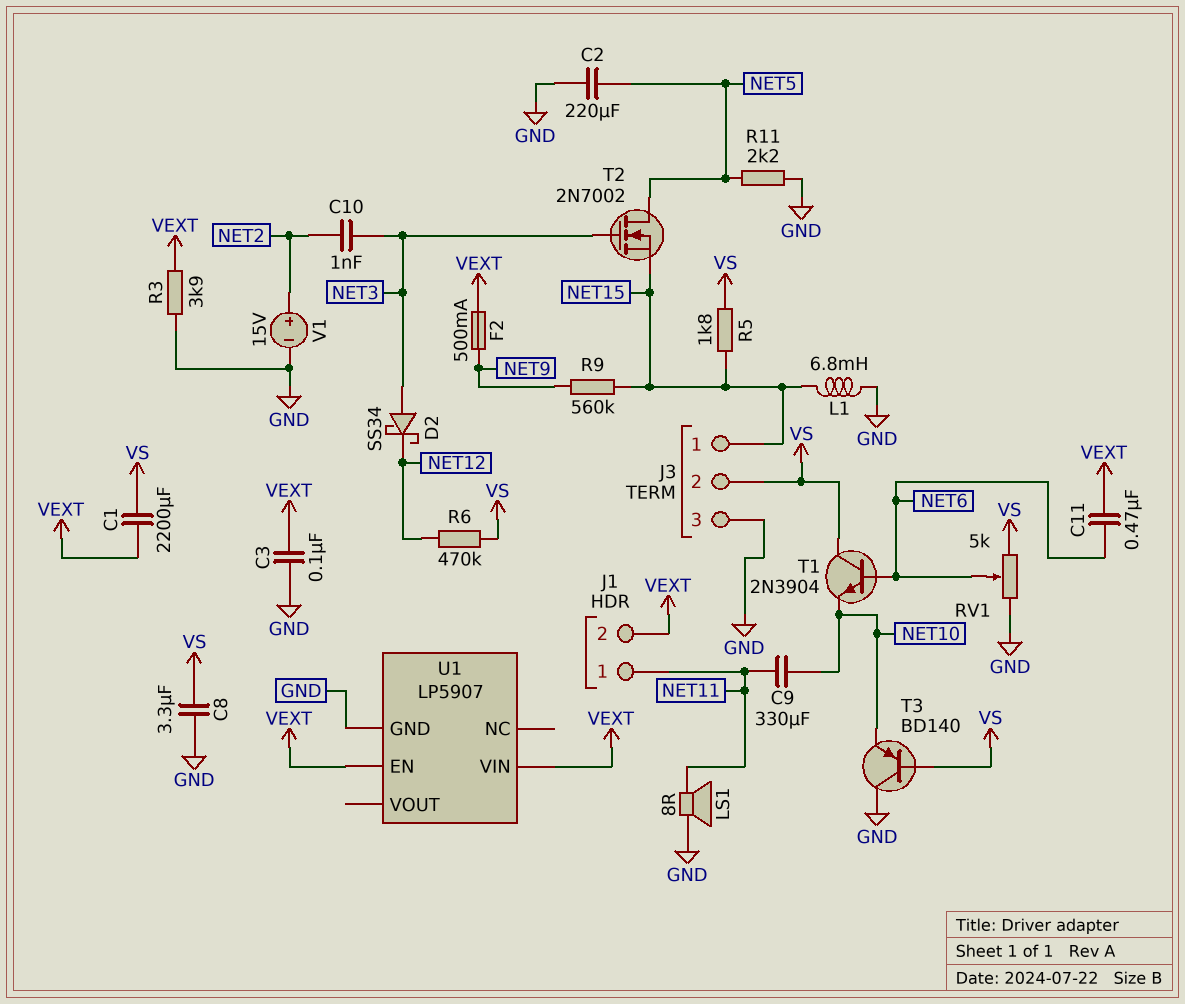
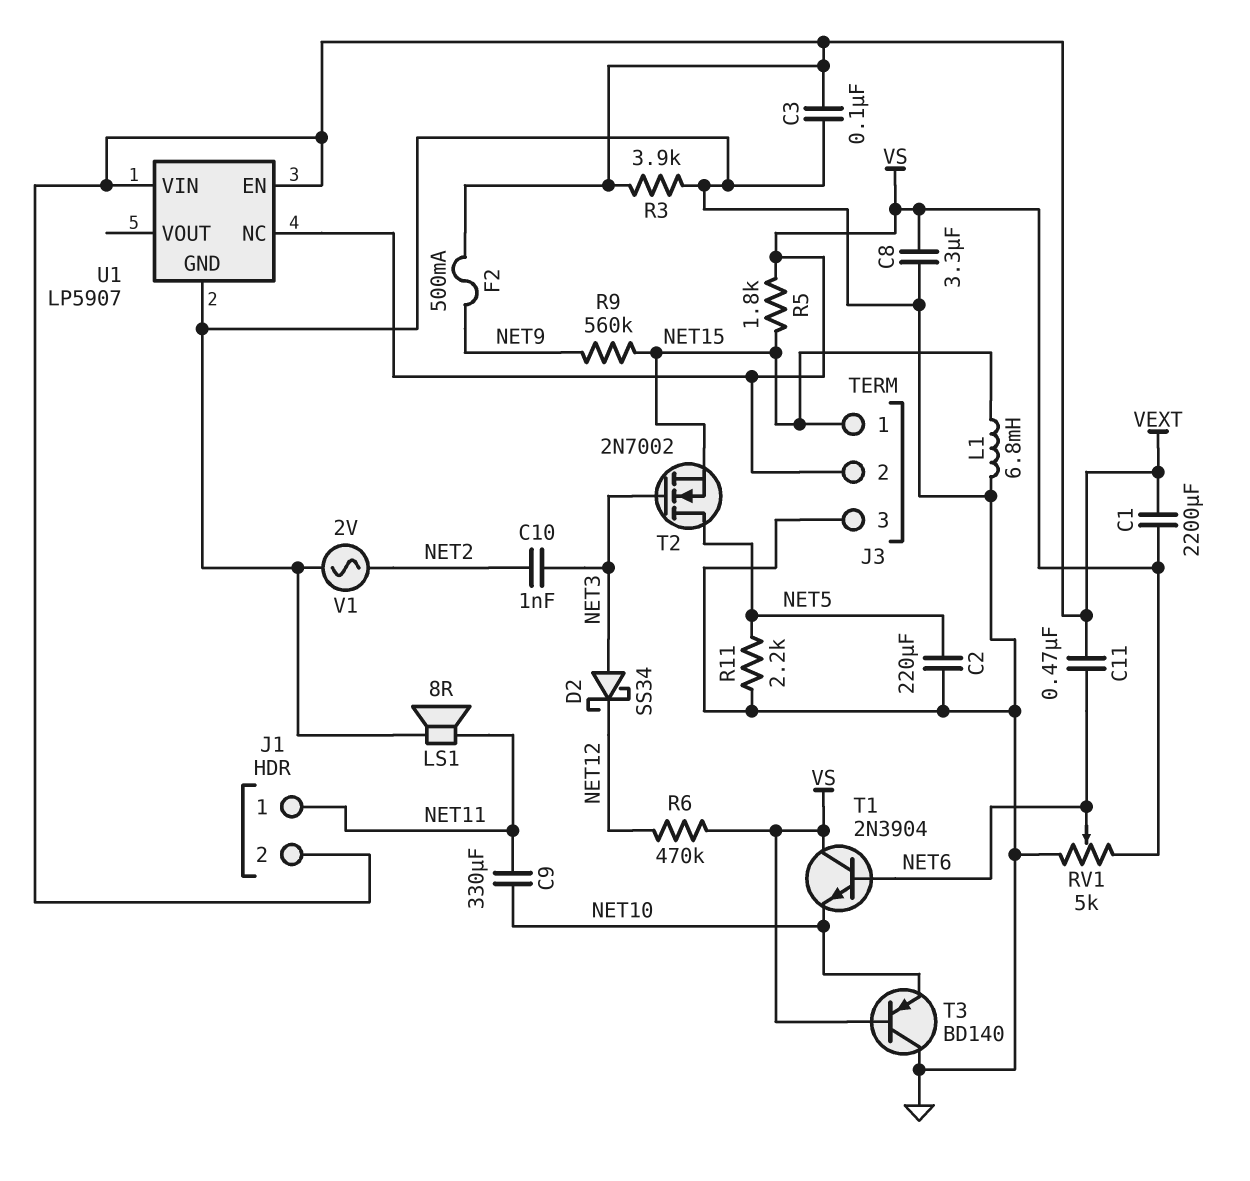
U1 pin NC: none -> VS
V1: 15V (plus NET2, minus GND) -> AC 2V (GND, NET2)

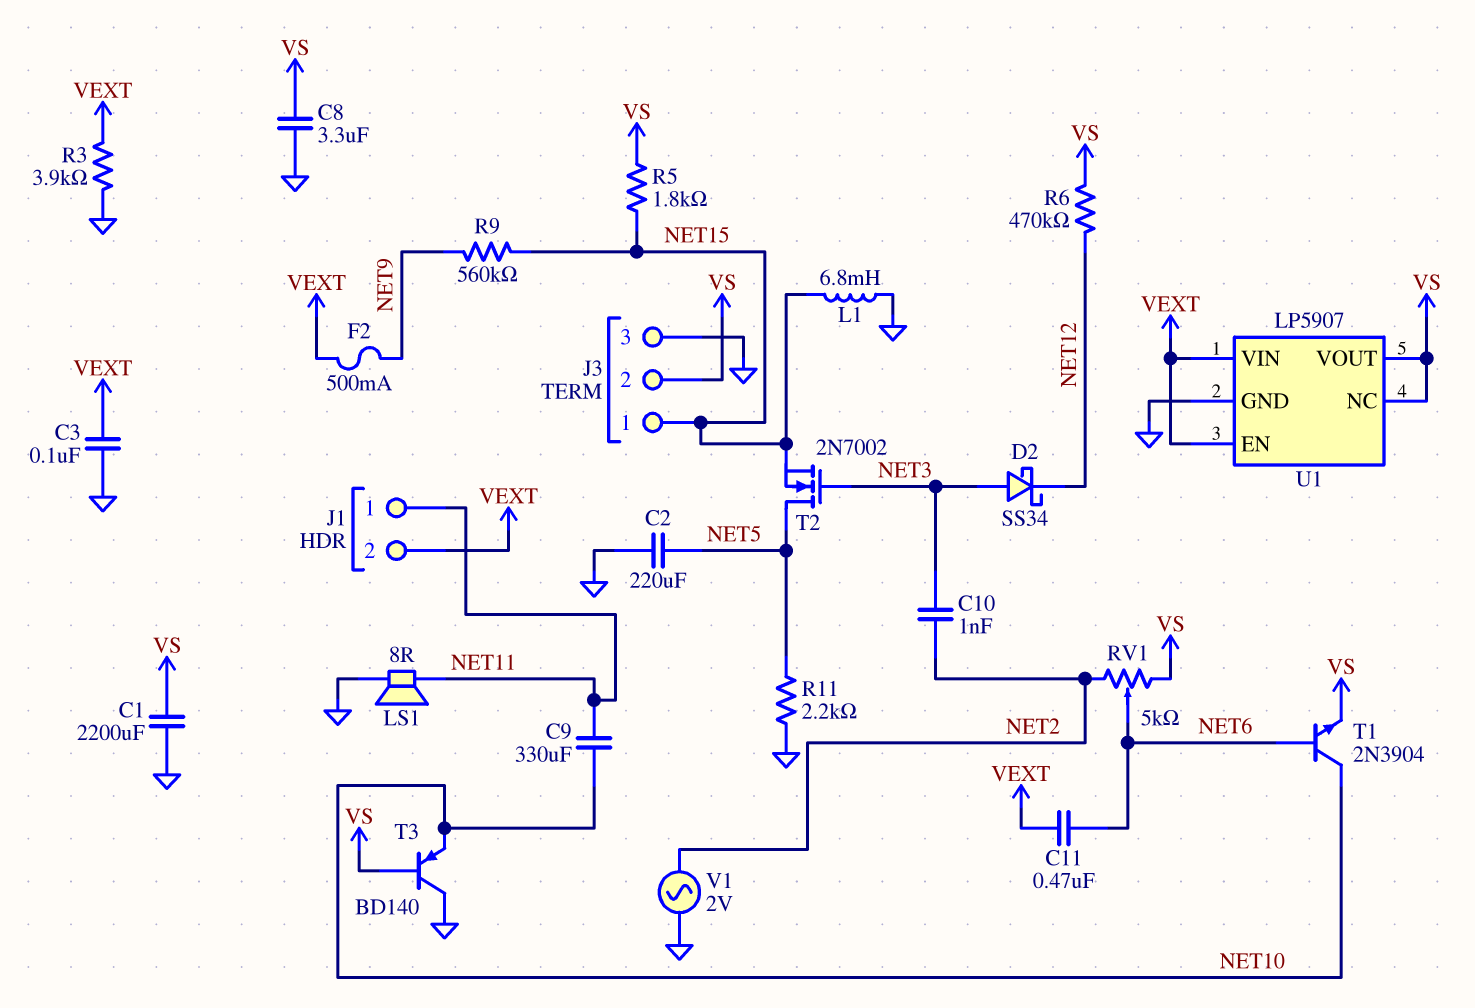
C1: 2200uF (VEXT, VS) -> 2200uF (GND, VS)
RV1: 5k (GND, VS, wiper NET6) -> 5k (NET2, VS, wiper NET6)
T1: NPN 2N3904 (B NET6, C VS, E NET10) -> NPN 2N3904 (B NET6, C NET10, E VS)
U1 pin VOUT: none -> VS

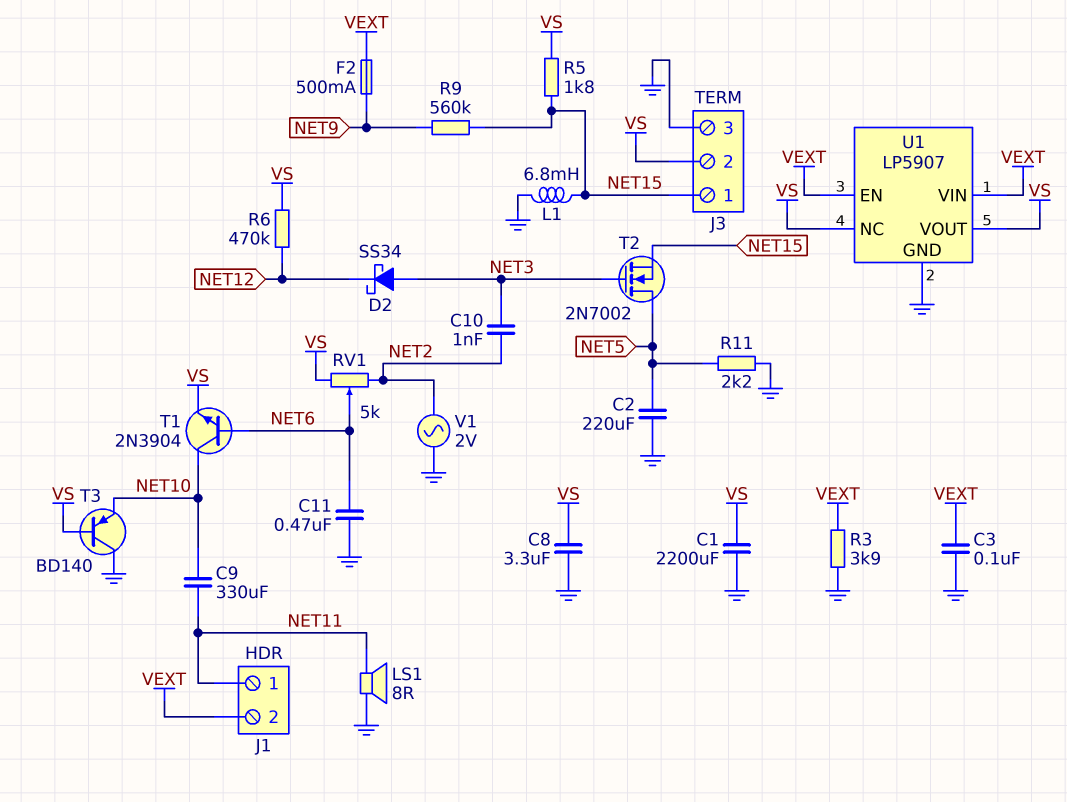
C11: 470nF (NET6, VEXT) -> 470nF (GND, NET6)

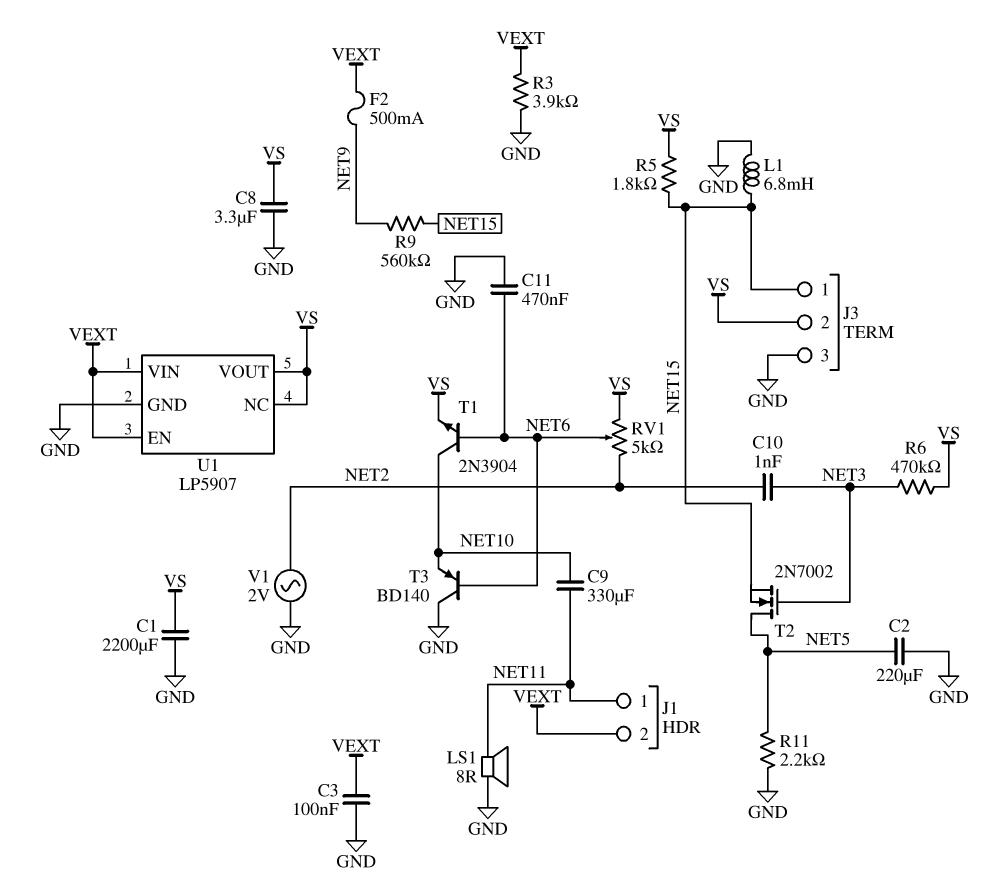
D2: schottky SS34 (A NET3, K NET12) -> none
R6: 470k (NET12, VS) -> 470k (NET3, VS)
T3: PNP BD140 (B VS, C GND, E NET10) -> PNP BD140 (B NET6, C GND, E NET10)

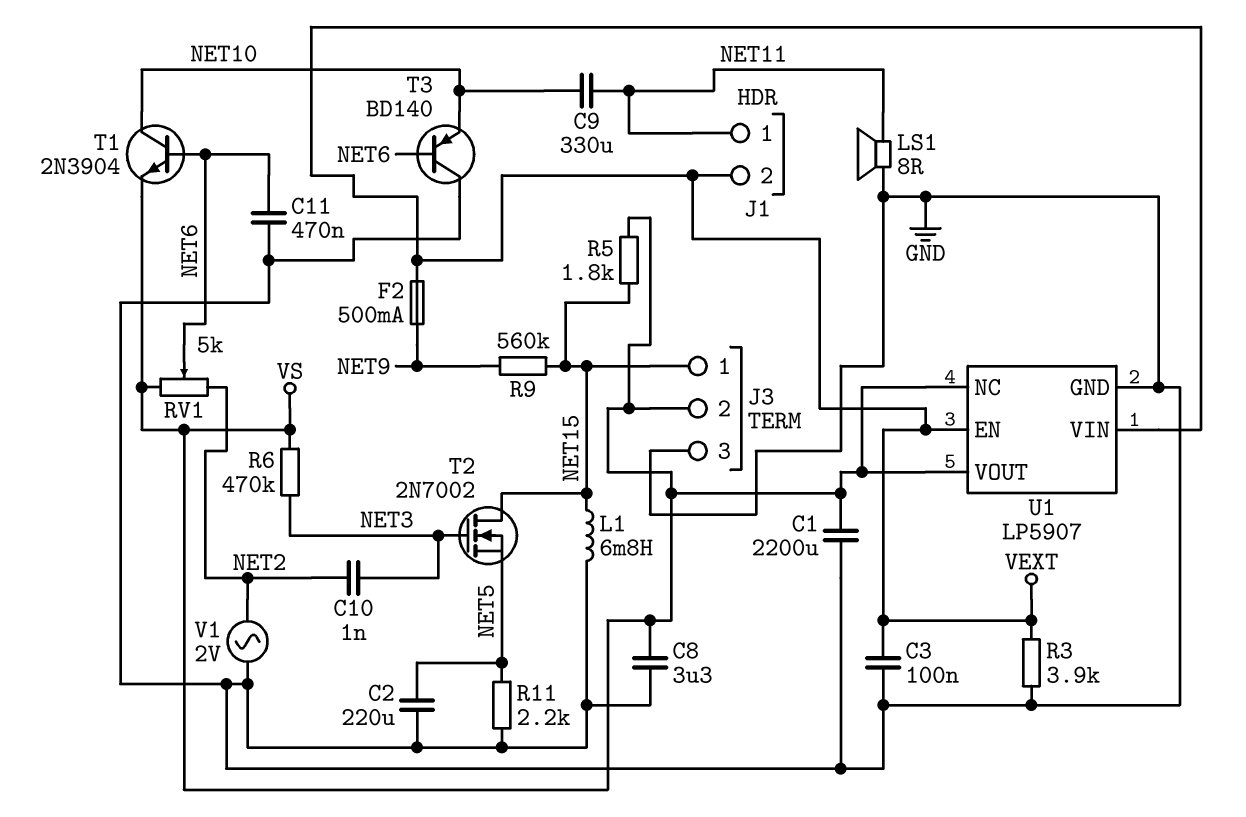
T2: NMOS 2N7002 (G NET3, D NET5, S NET15) -> NMOS 2N7002 (G NET3, D NET15, S NET5)

